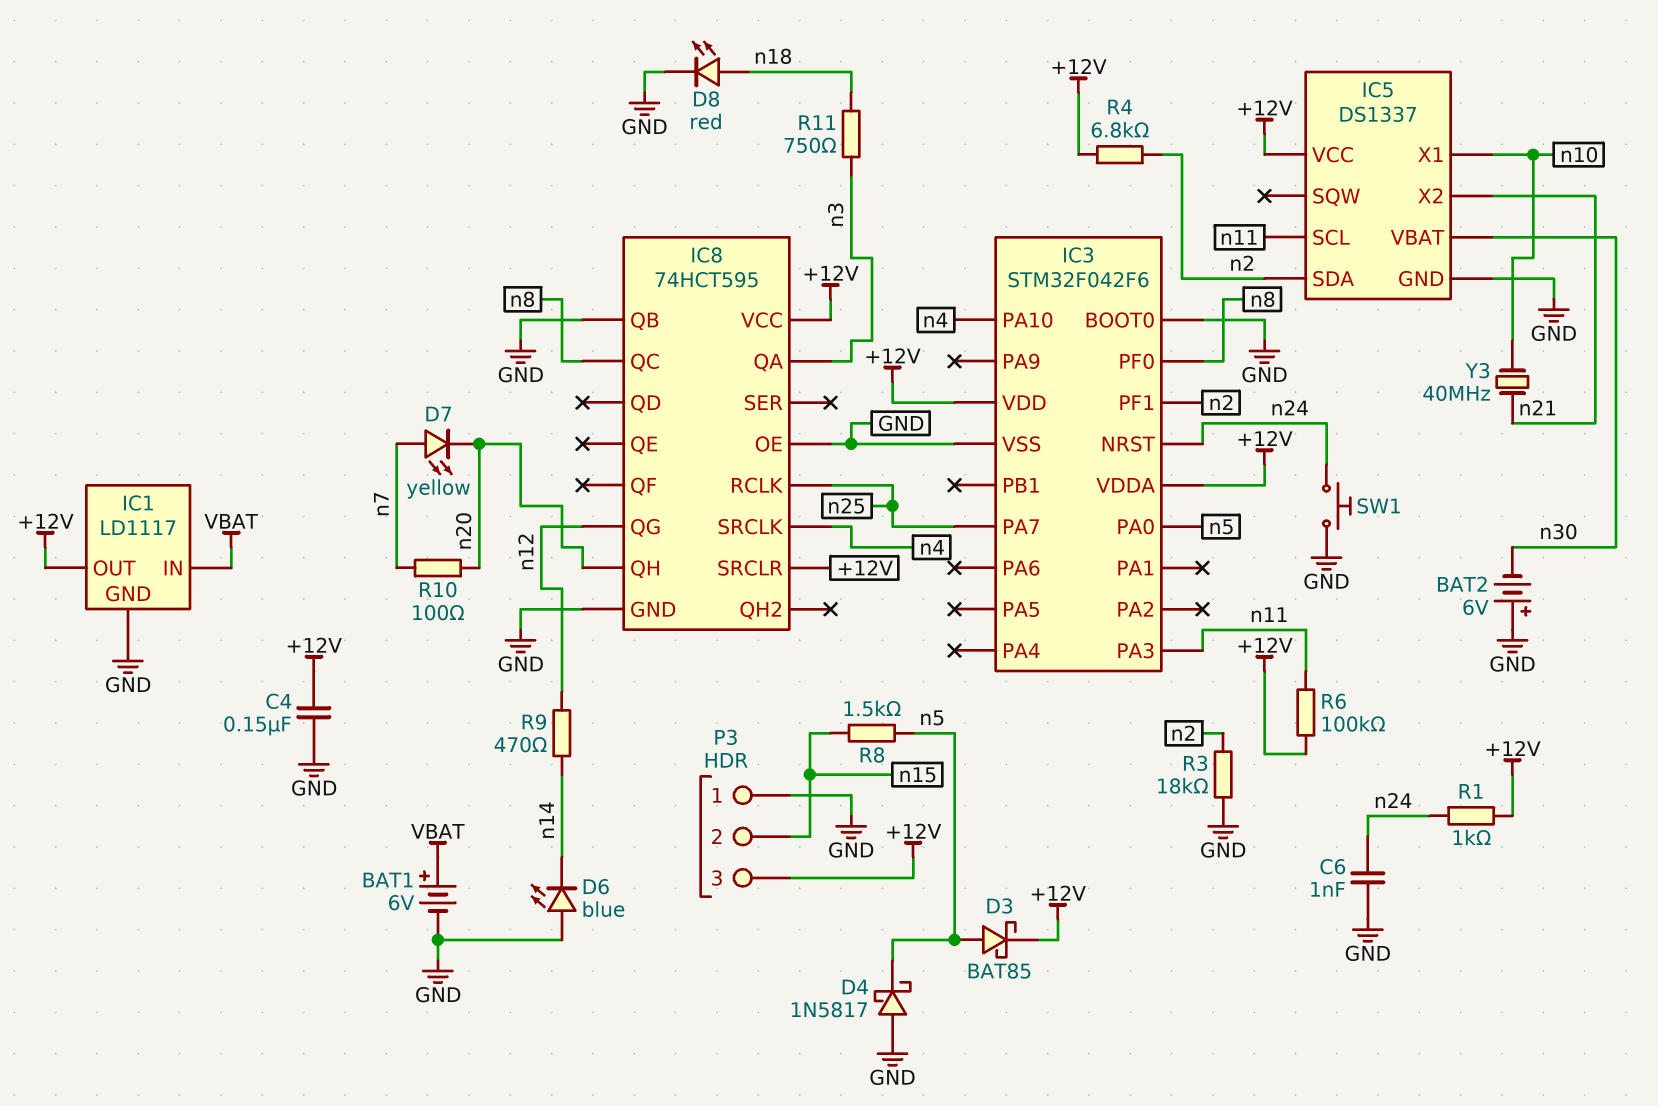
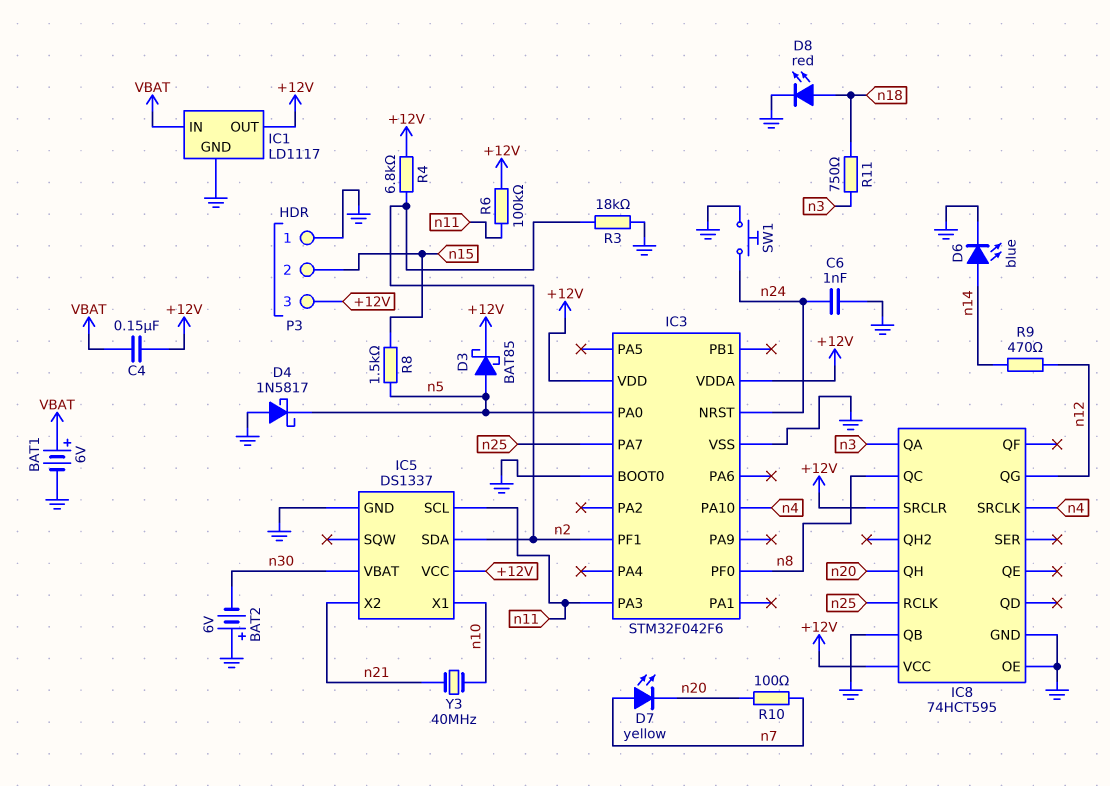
C4: 150nF (+12V, GND) -> 150nF (+12V, VBAT)
D6: LED blue (A GND, K n14) -> LED blue (A n14, K GND)
R1: 1k (+12V, n24) -> none

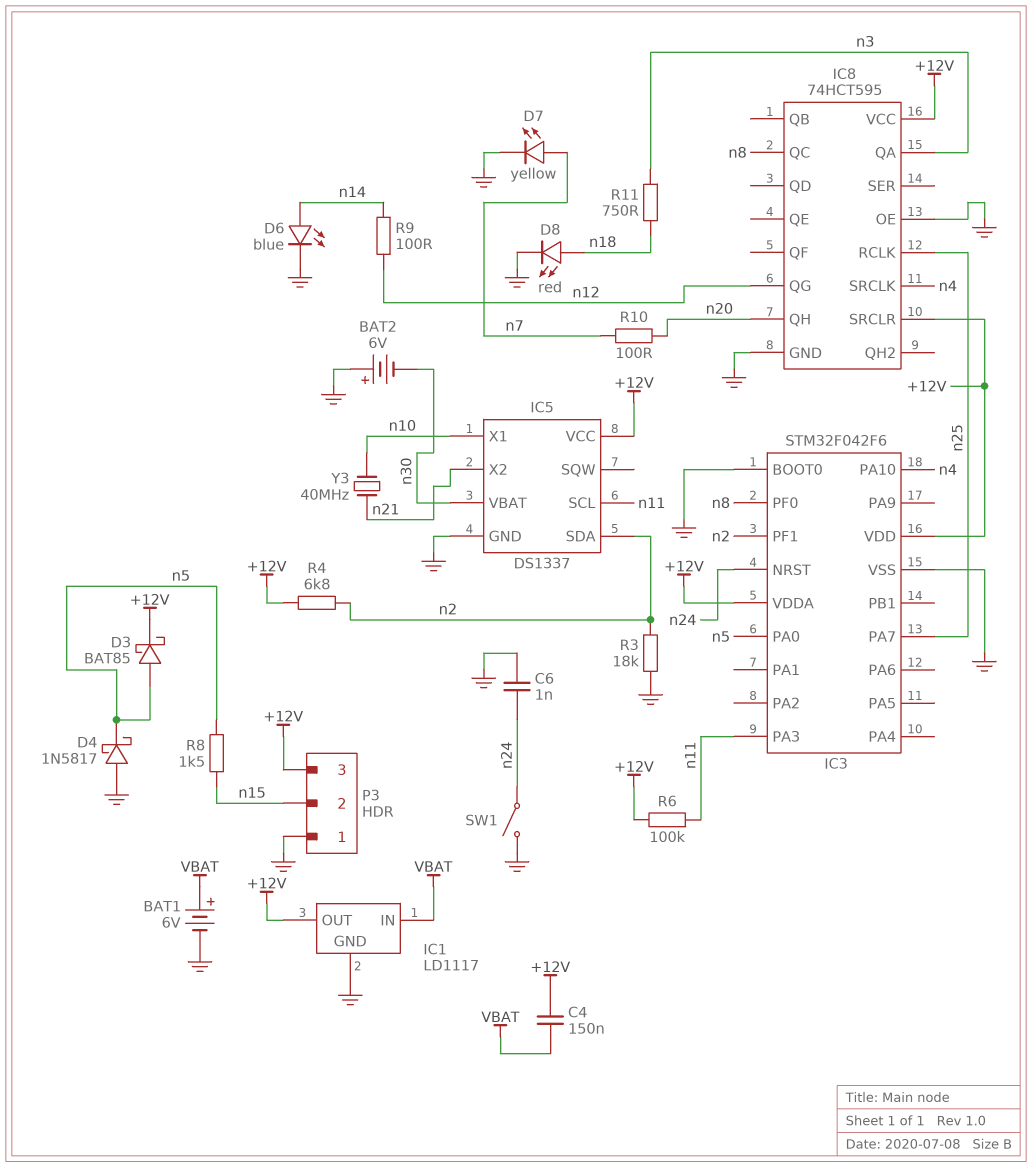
D7: LED yellow (A n7, K n20) -> LED yellow (A n7, K GND)
IC8 pin QB: GND -> none
R9: 470 (n12, n14) -> 100 (n12, n14)
SW1: button (GND, n24) -> switch (GND, n24)

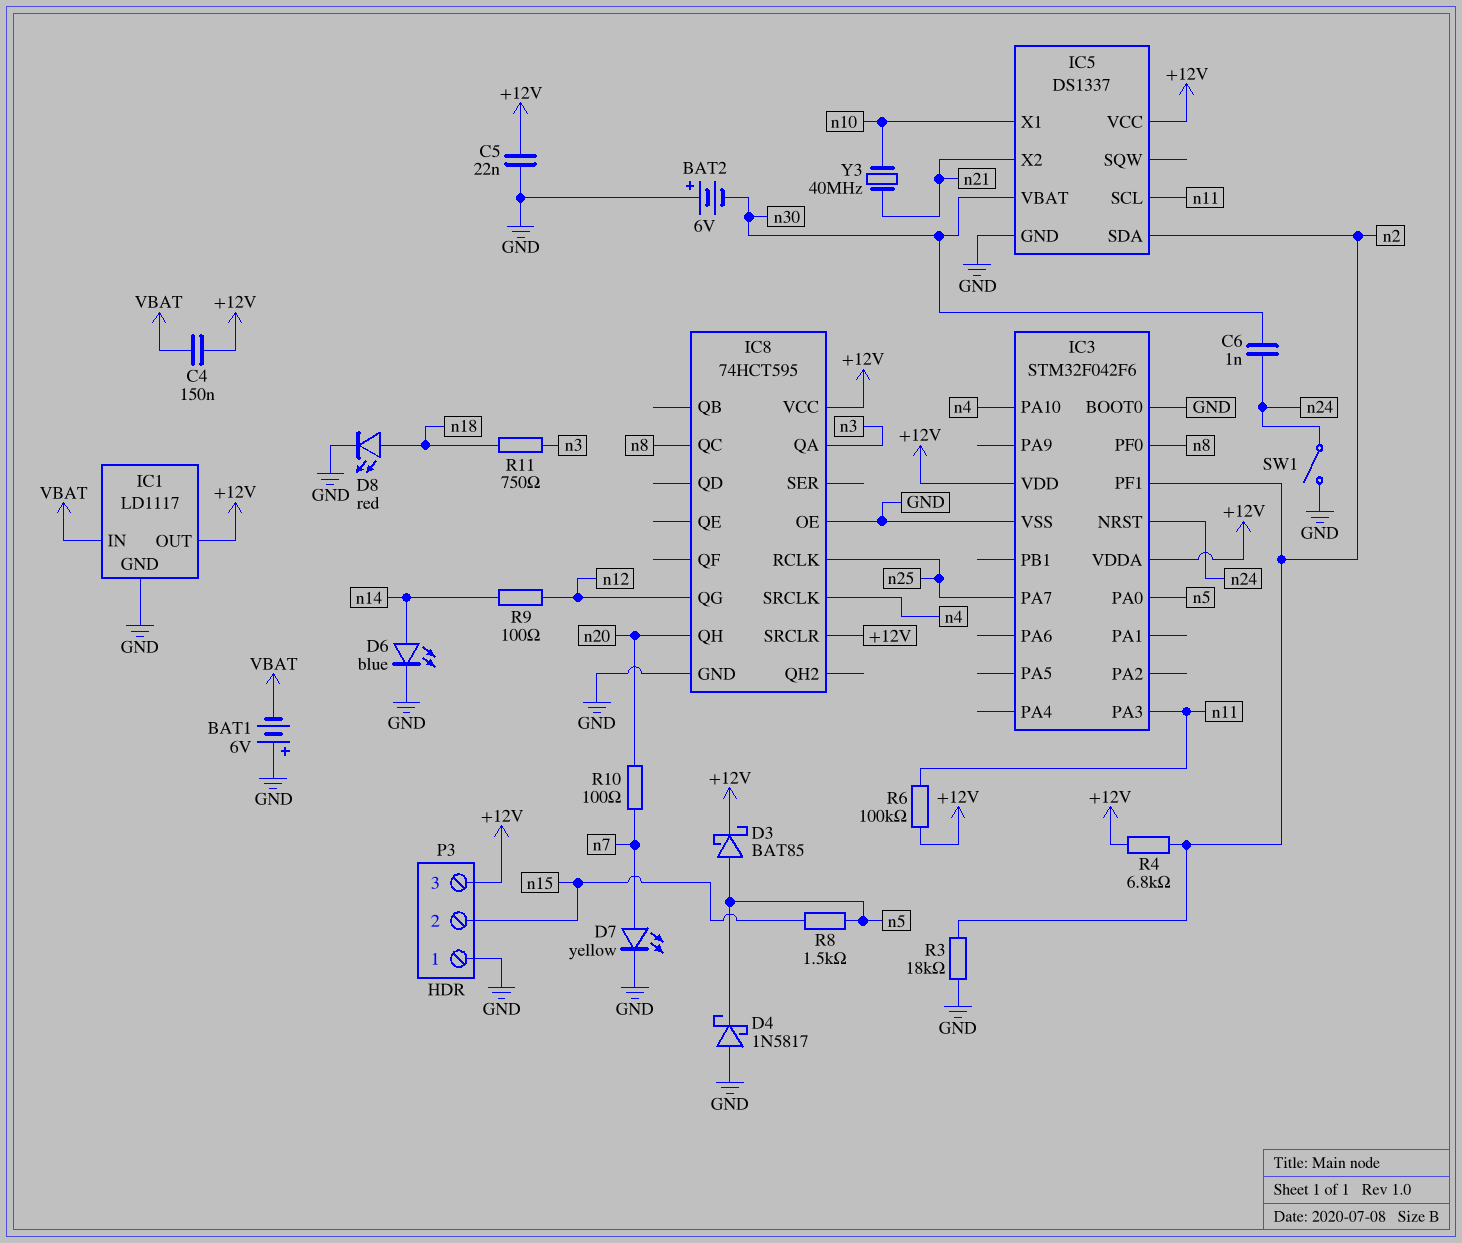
BAT1: 6V (plus VBAT, minus GND) -> 6V (plus GND, minus VBAT)
C5: none -> 22nF (+12V, GND)
C6: 1nF (GND, n24) -> 1nF (n24, n30)

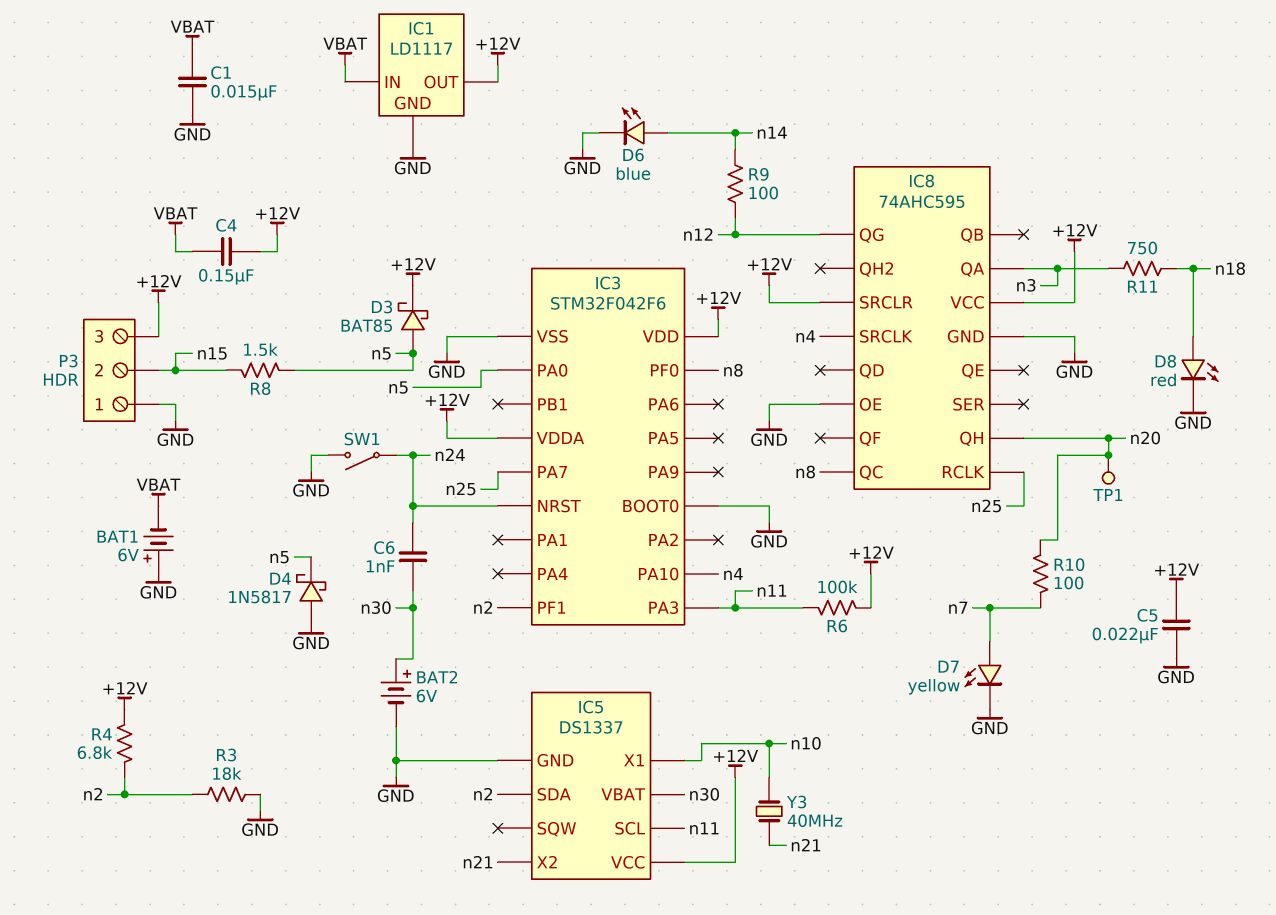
BAT2: 6V (plus GND, minus n30) -> 6V (plus n30, minus GND)
C1: none -> 15nF (GND, VBAT)
IC8: 74HCT595 -> 74AHC595
TP1: none -> test point (n20)

